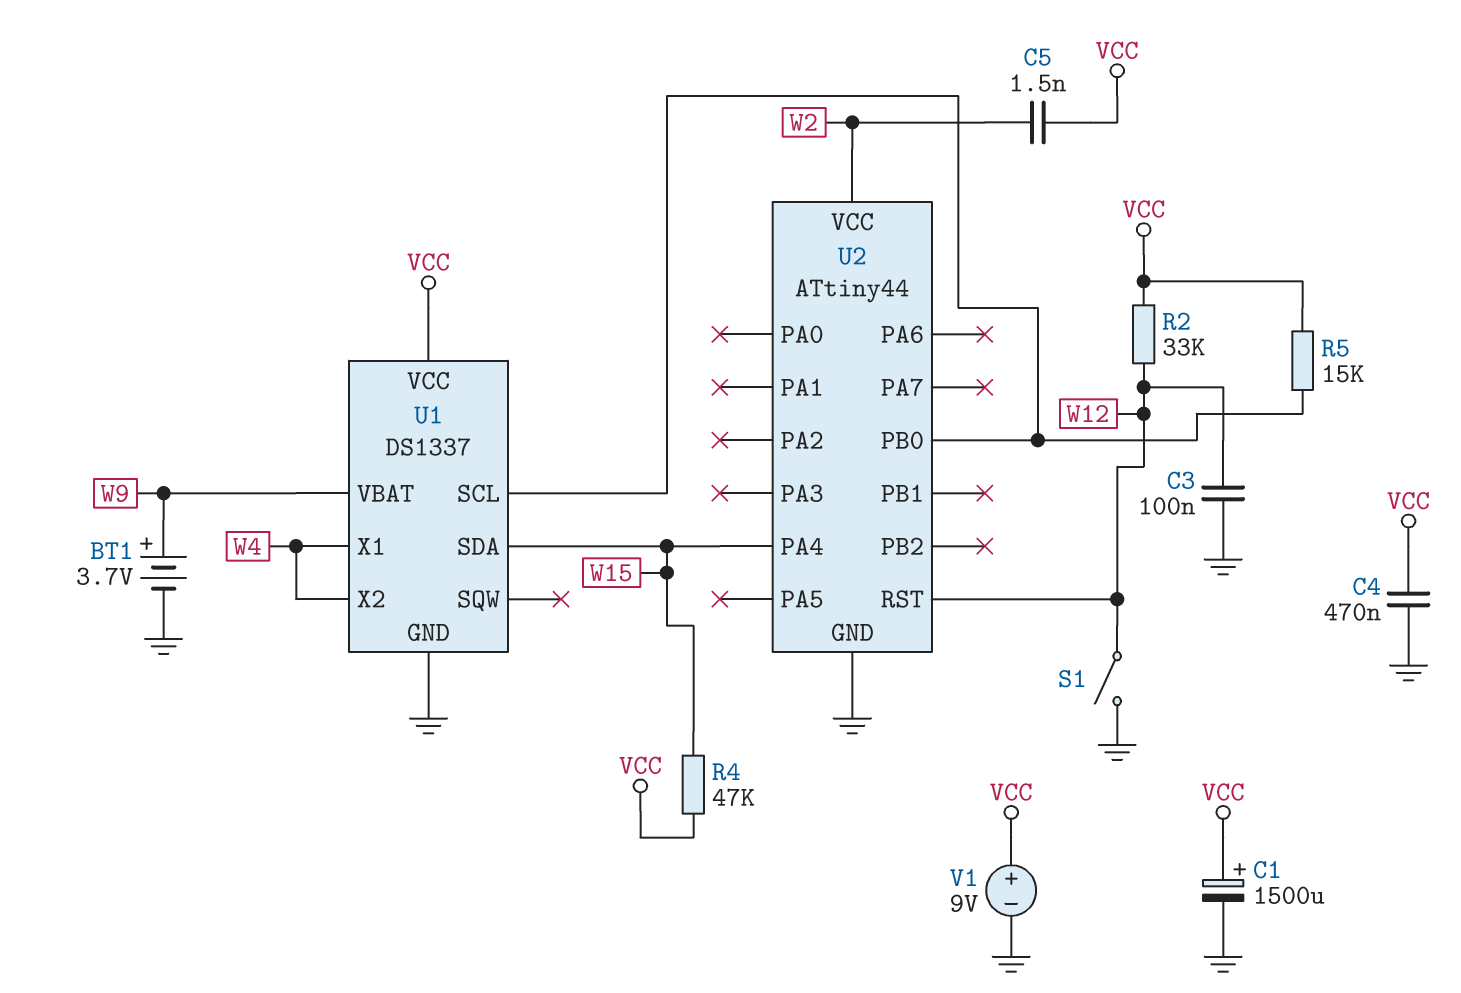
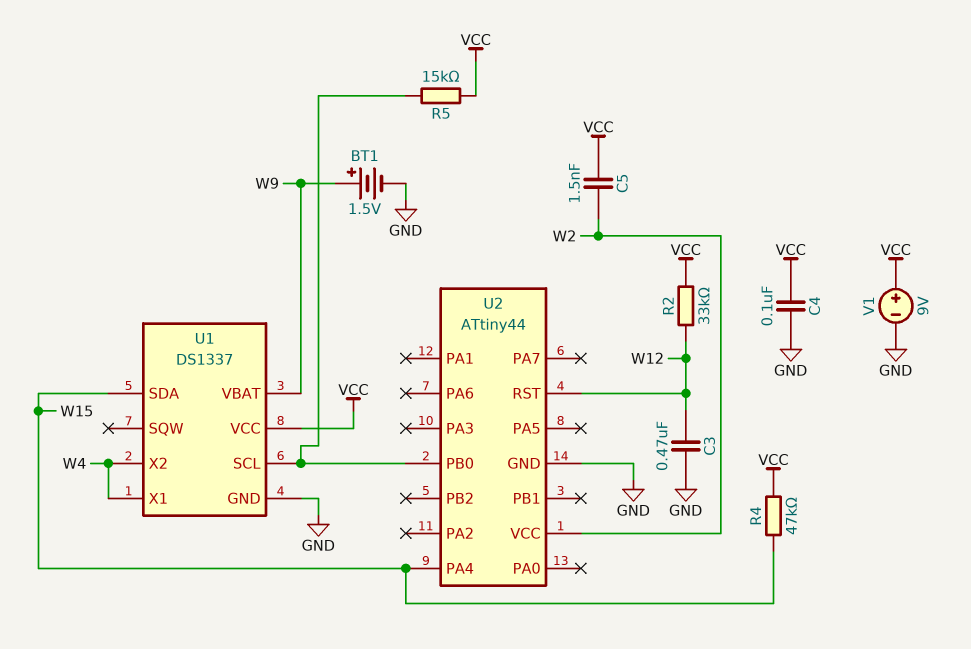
BT1: 3.7V (plus W9, minus GND) -> 1.5V (plus W9, minus GND)
C1: 1500uF (plus VCC, minus GND) -> none
C3: 100nF (GND, W12) -> 470nF (GND, W12)
C4: 470nF (GND, VCC) -> 100nF (GND, VCC)
S1: switch (GND, W12) -> none

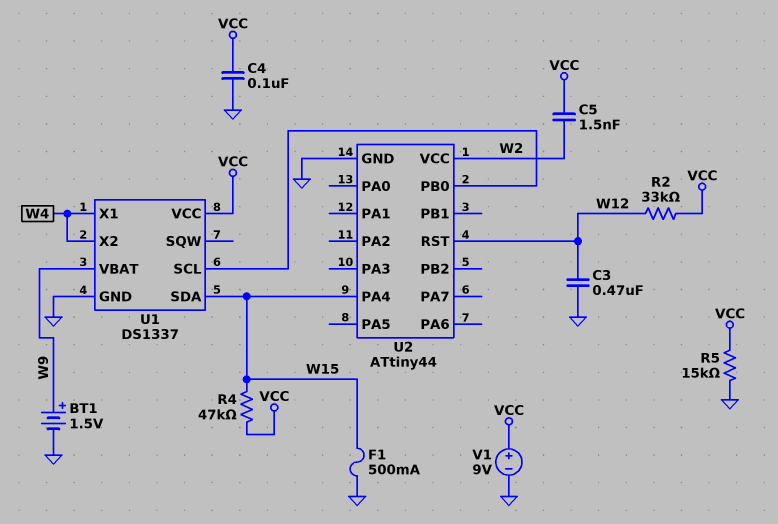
F1: none -> 500mA (GND, W15)
R5: 15k (U1/SCL, VCC) -> 15k (GND, VCC)

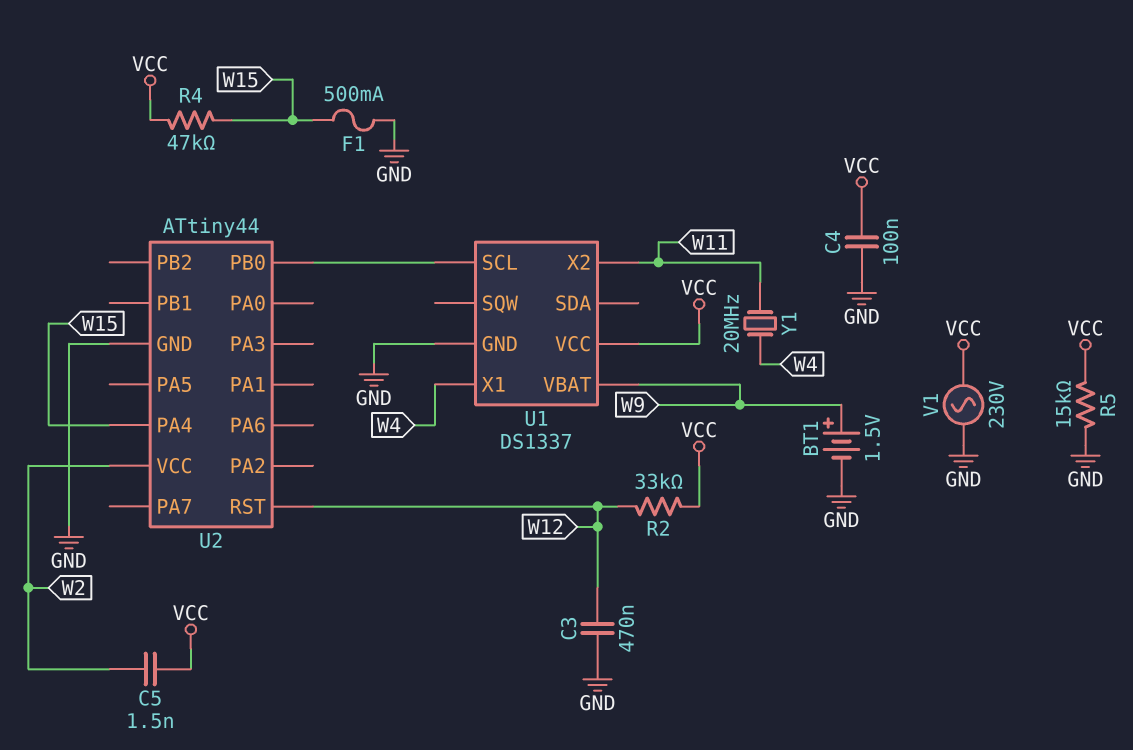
U1 pin SDA: W15 -> none
U1 pin X2: W4 -> W11
V1: 9V (plus VCC, minus GND) -> AC 230V (GND, VCC)
Y1: none -> 20MHz (W4, W11)

